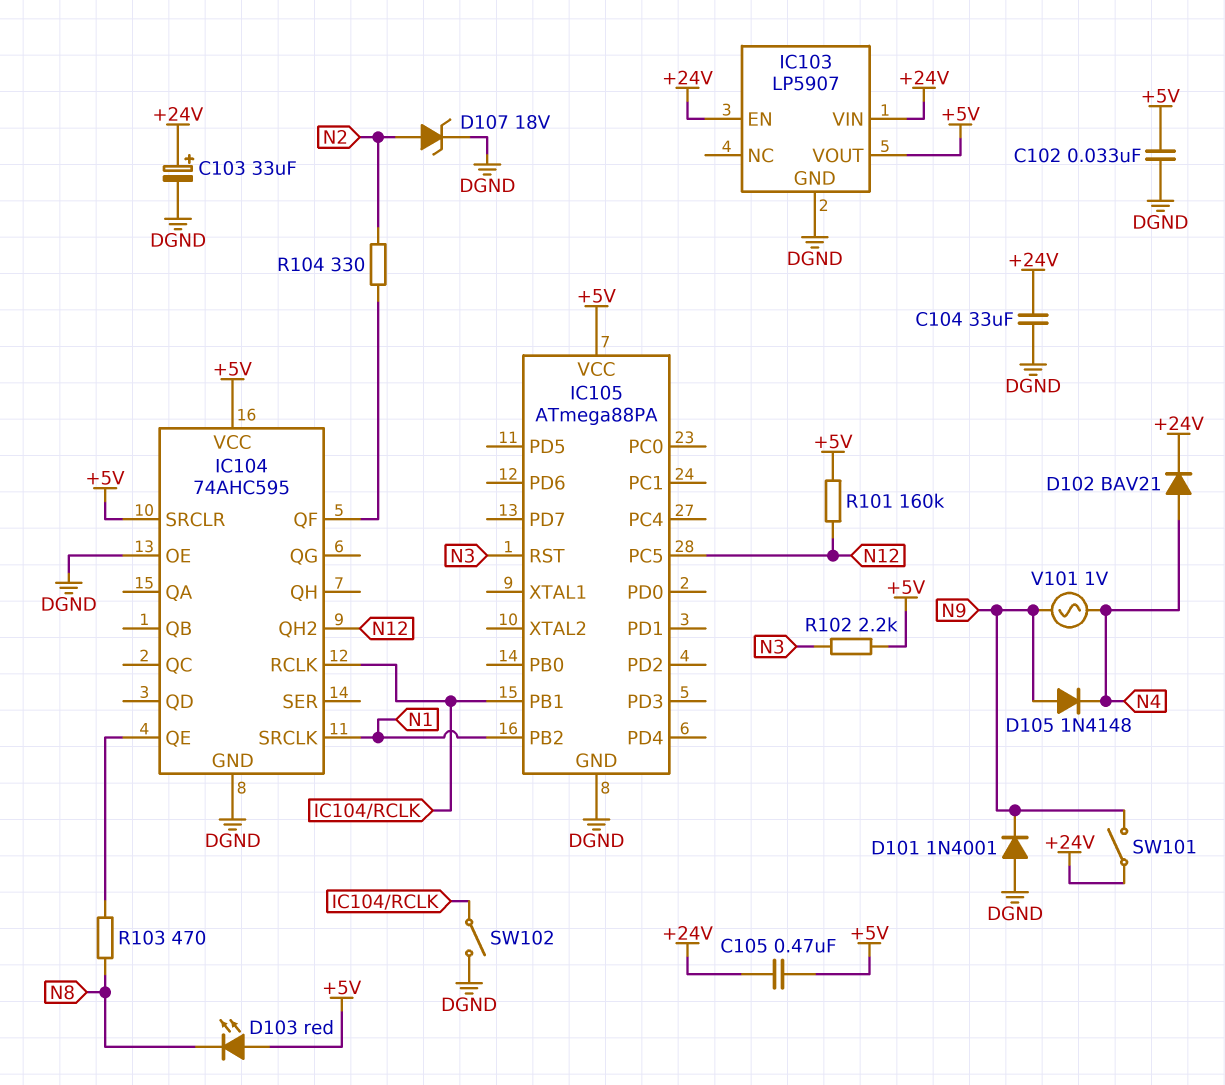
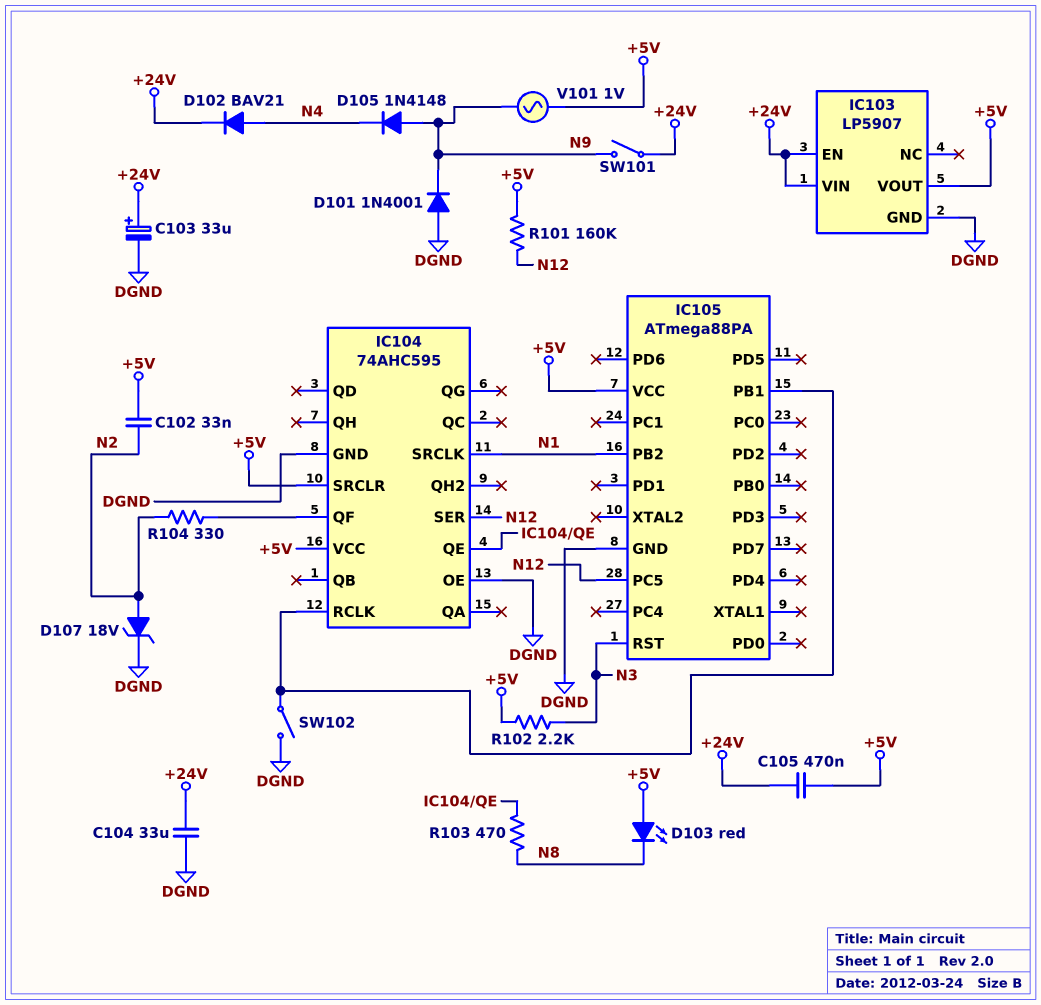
C102: 33nF (+5V, DGND) -> 33nF (+5V, N2)
IC104 pin QH2: N12 -> none
IC104 pin SER: none -> N12
V101: AC 1V (N4, N9) -> AC 1V (+5V, N9)

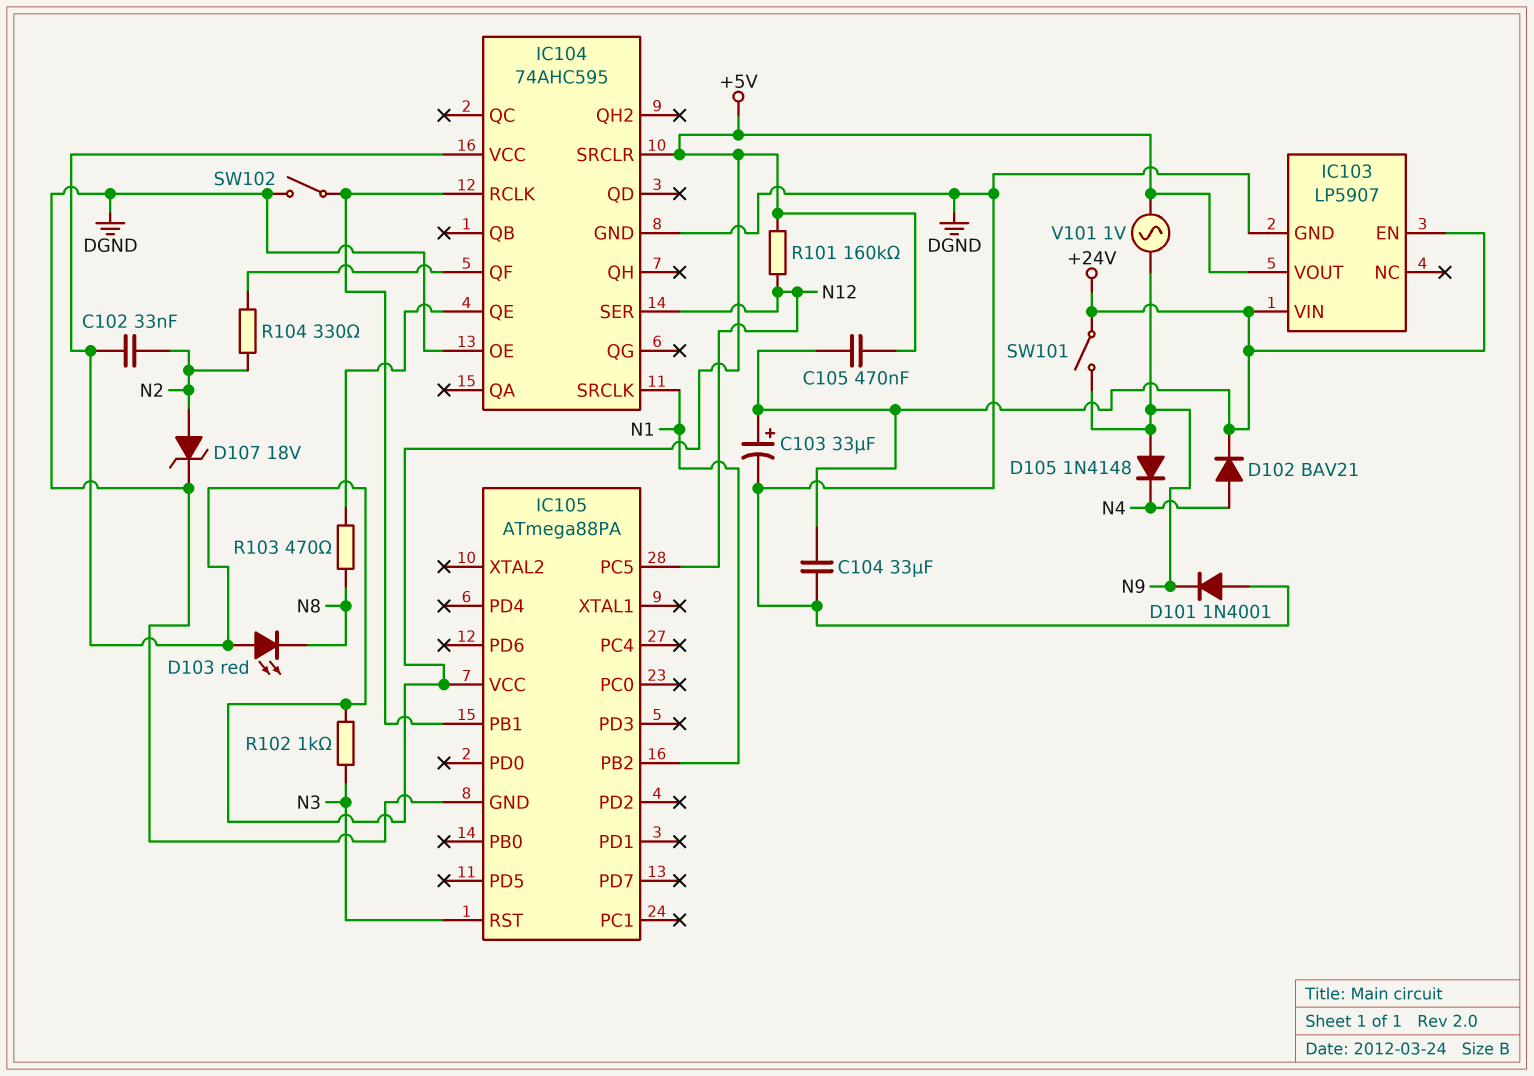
R102: 2.2k (+5V, N3) -> 1k (+5V, N3)

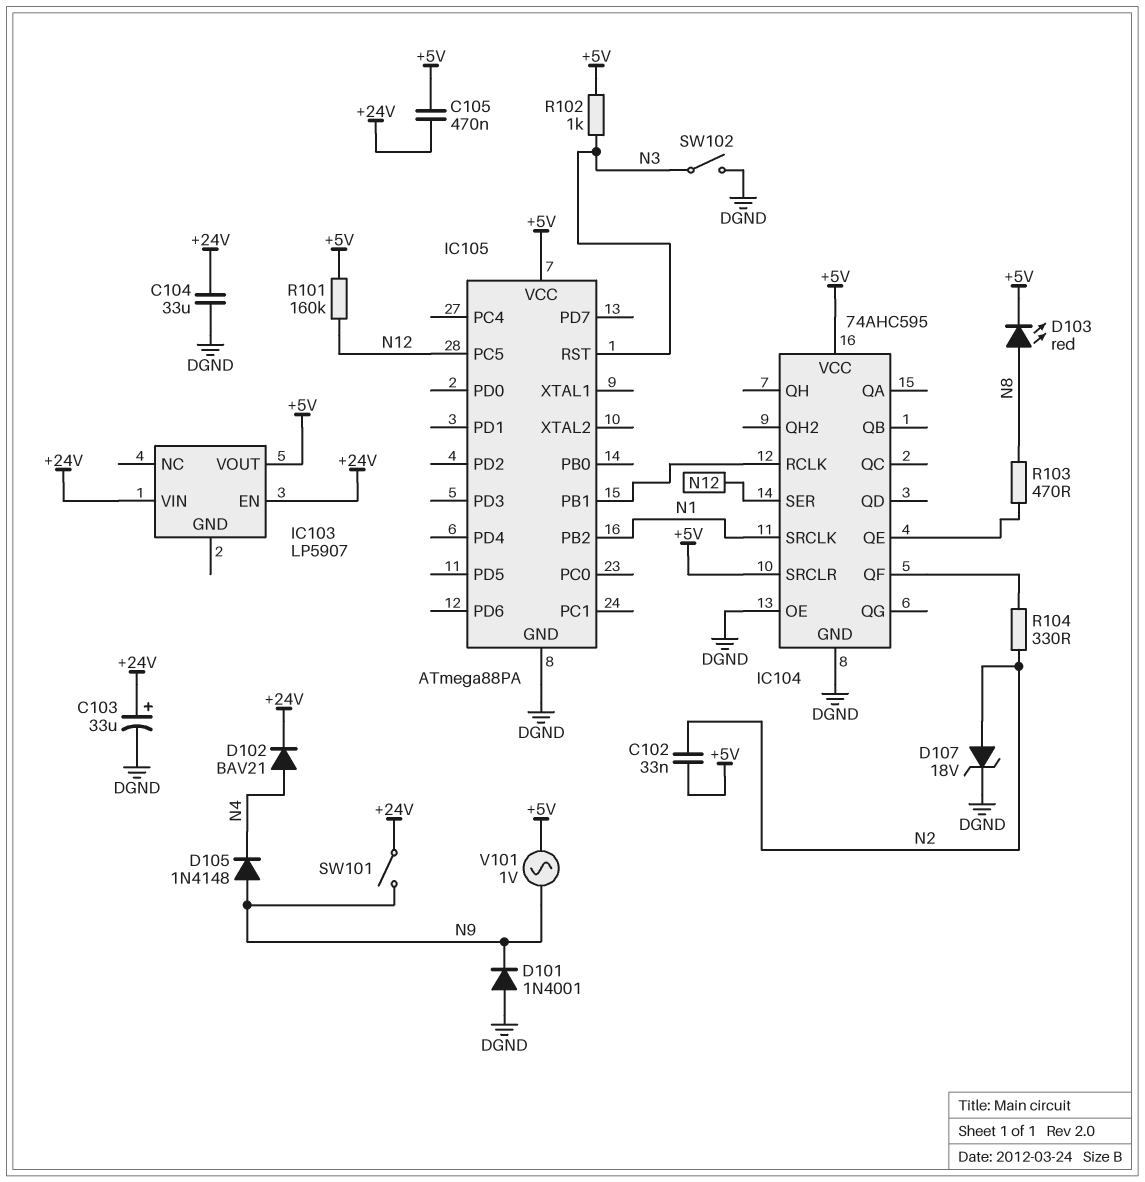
D103: LED red (A +5V, K N8) -> LED red (A N8, K +5V)
IC103 pin GND: DGND -> none
SW102: switch (DGND, IC104/RCLK) -> switch (DGND, N3)

